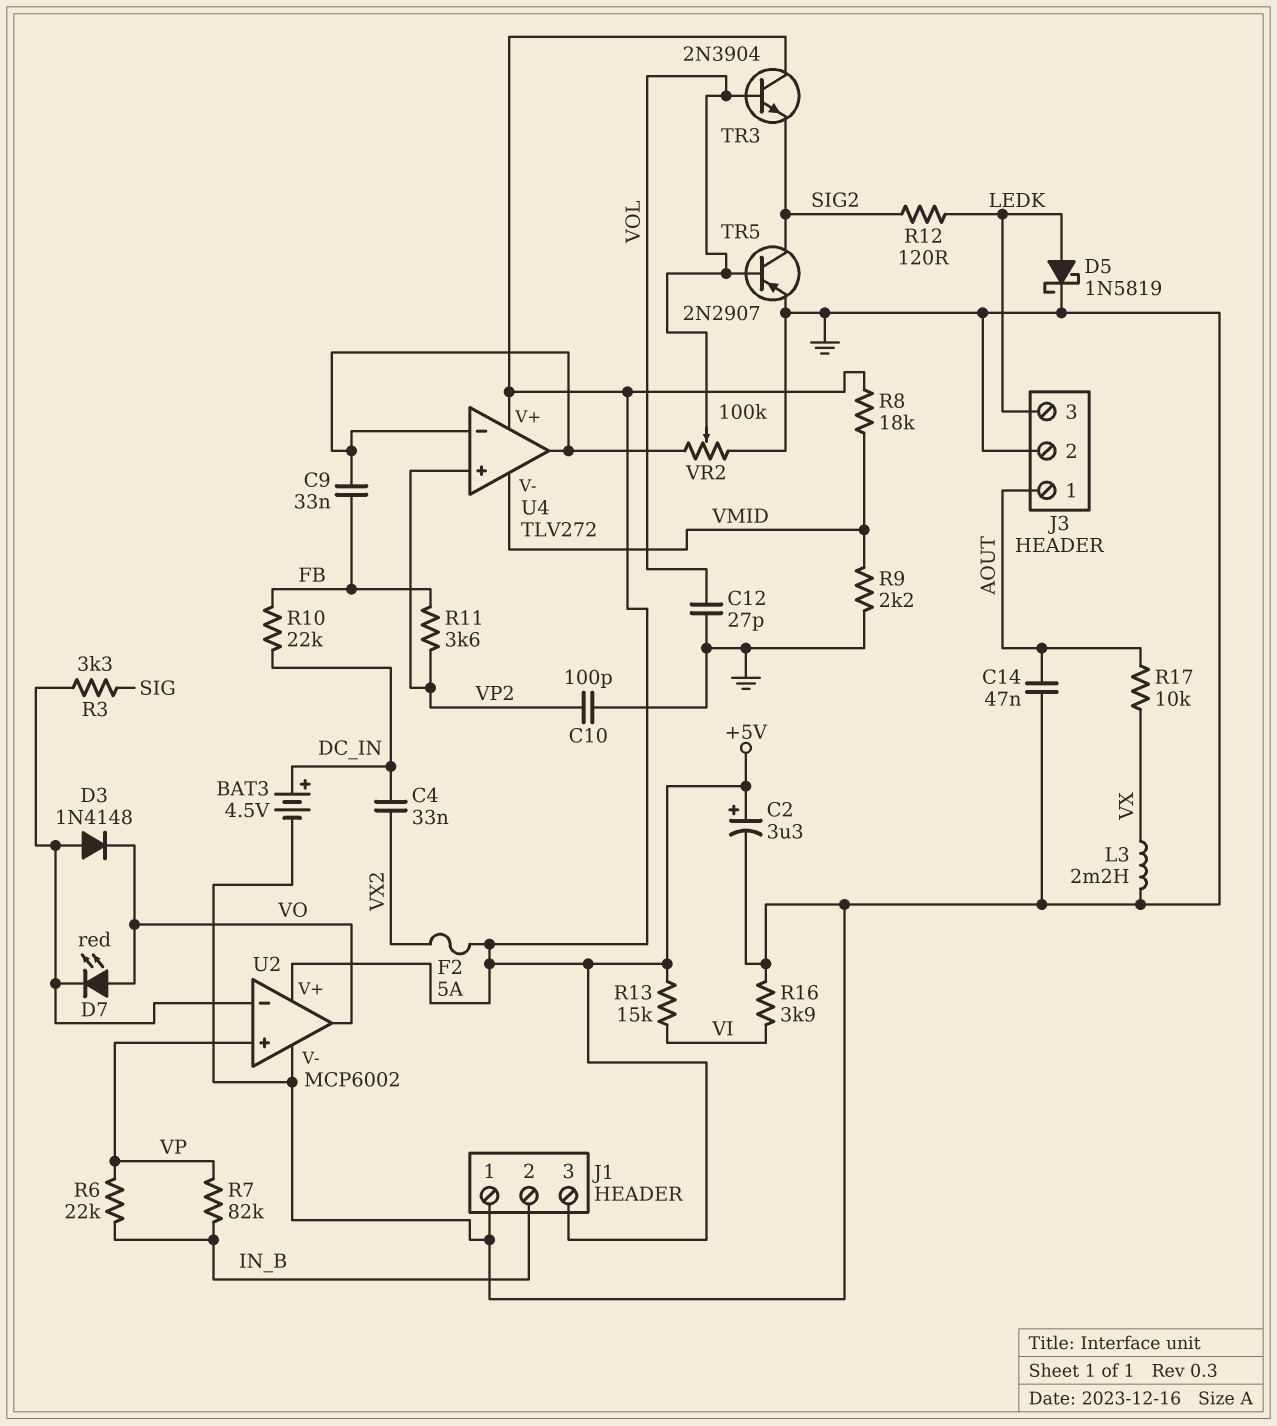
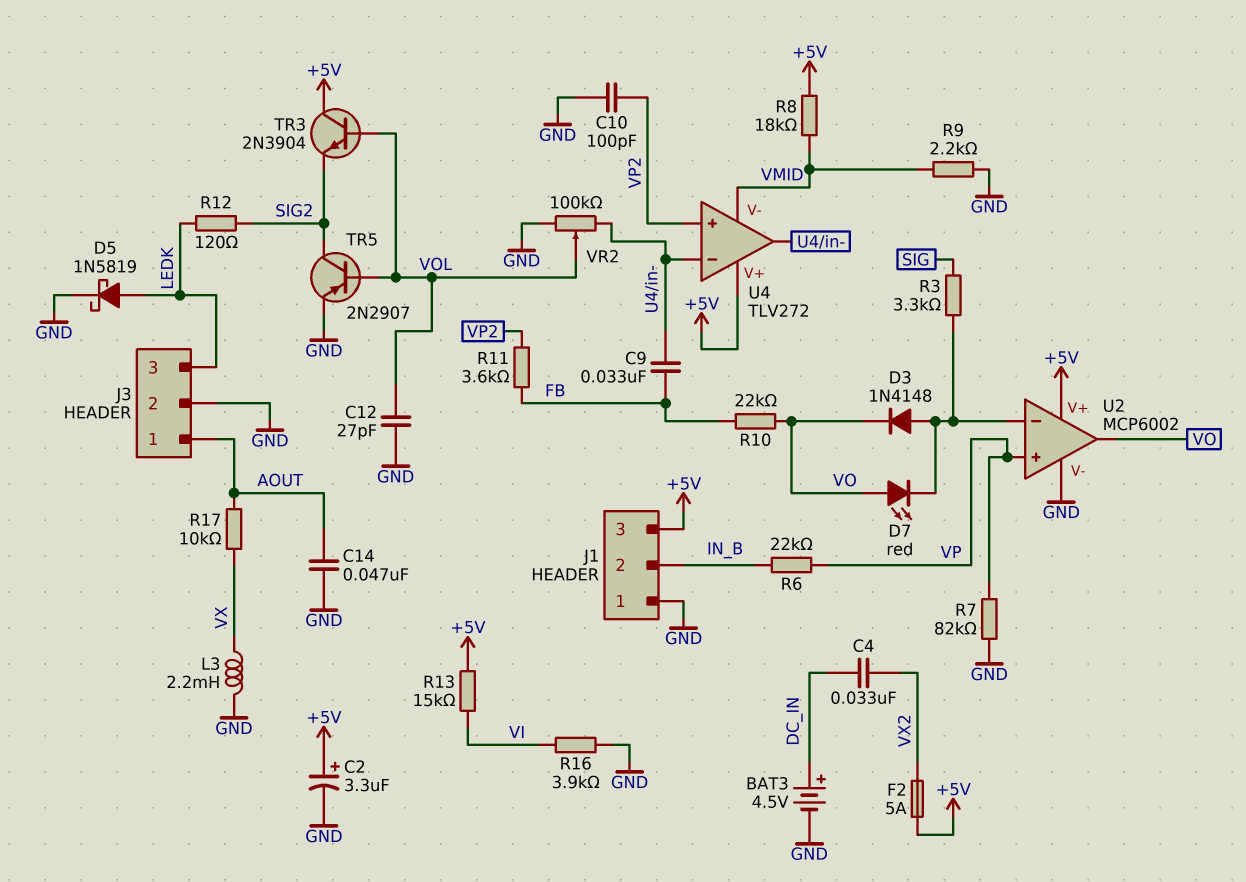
R7: 82k (IN_B, VP) -> 82k (GND, VP)
R10: 22k (DC_IN, FB) -> 22k (FB, VO)

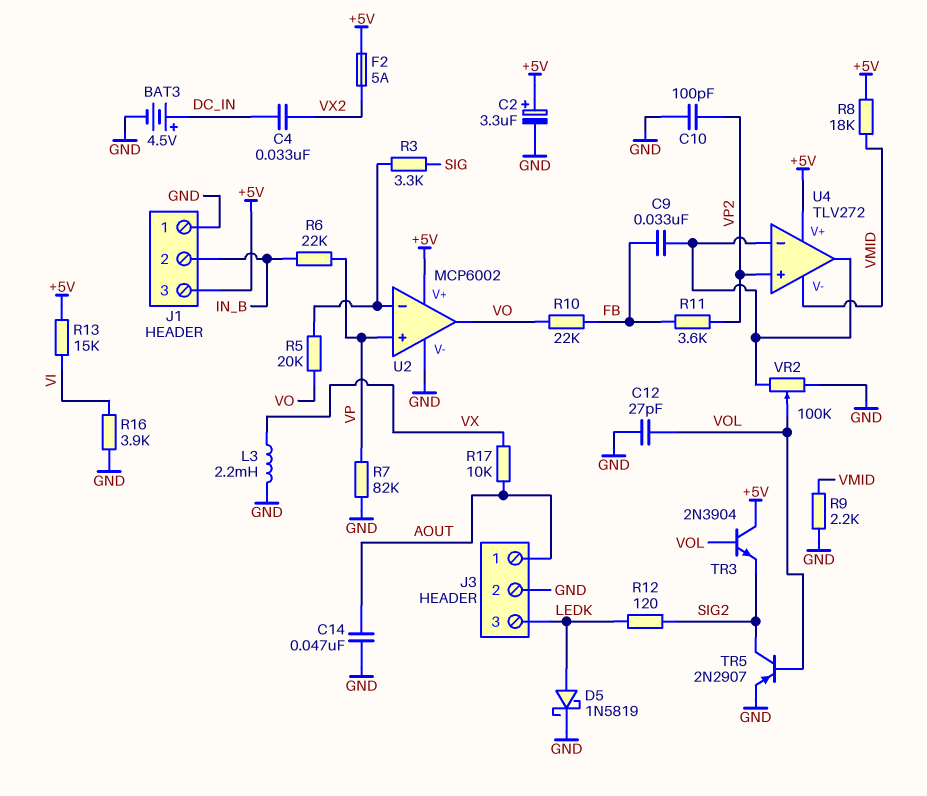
D3: diode 1N4148 (A U2/in-, K VO) -> none
D7: LED red (A VO, K U2/in-) -> none
R5: none -> 20k (U2/in-, VO)

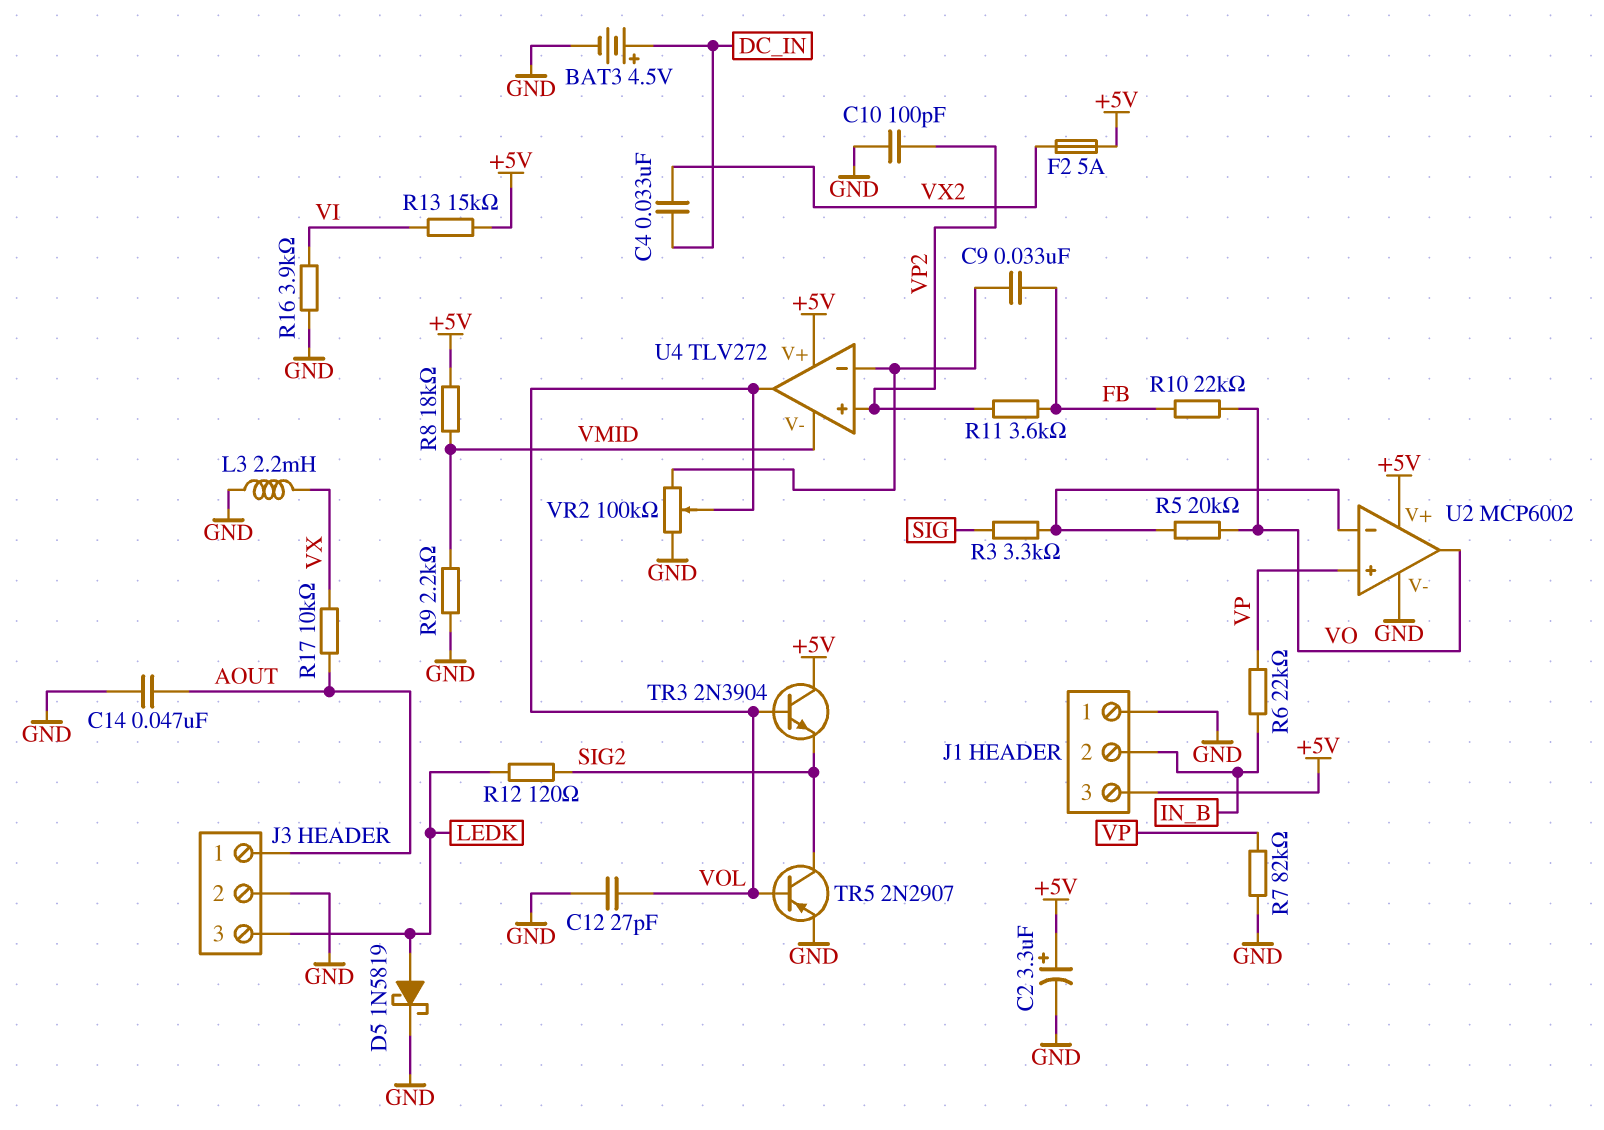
U4 pin out: U4/in- -> VOL

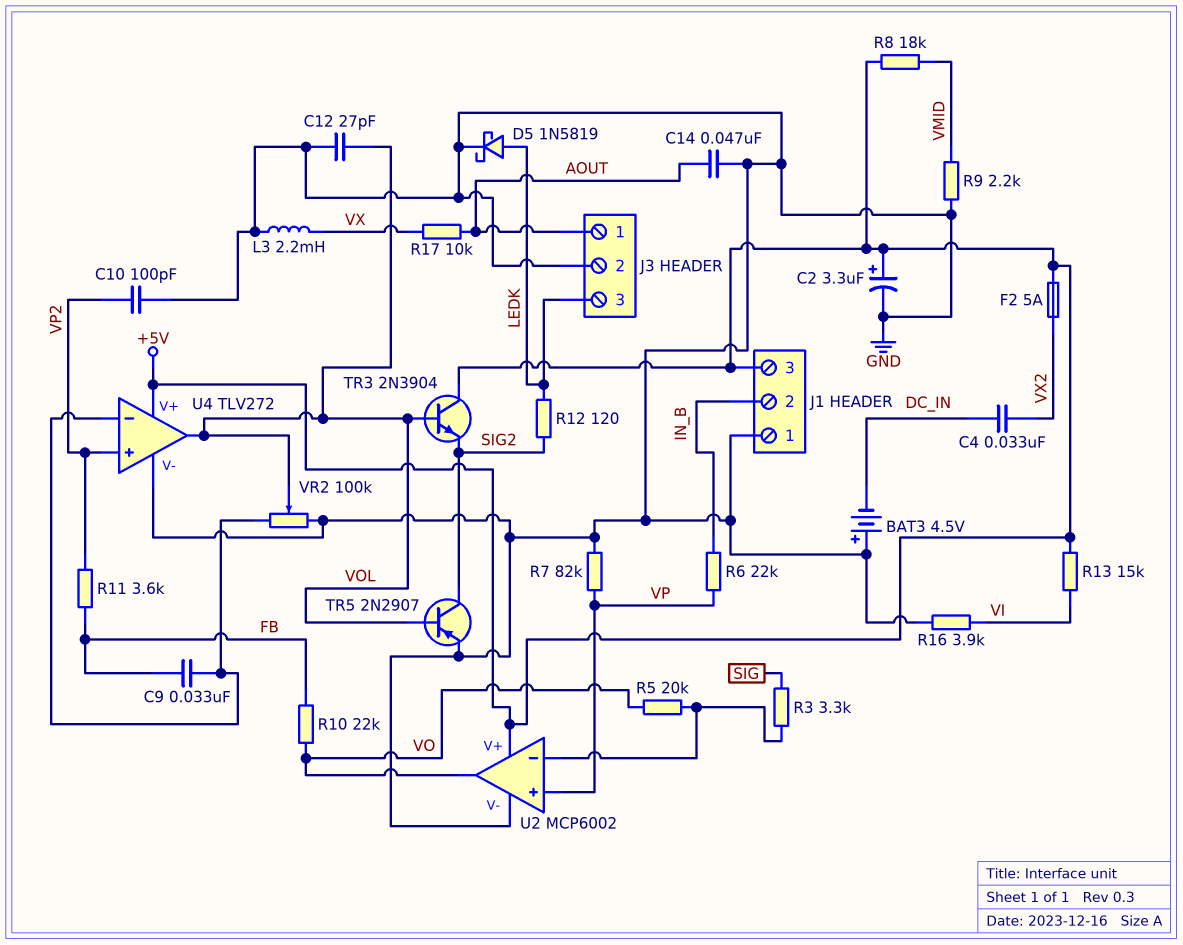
BAT3: 4.5V (plus DC_IN, minus GND) -> 4.5V (plus GND, minus DC_IN)
U4 pin V-: VMID -> GND

